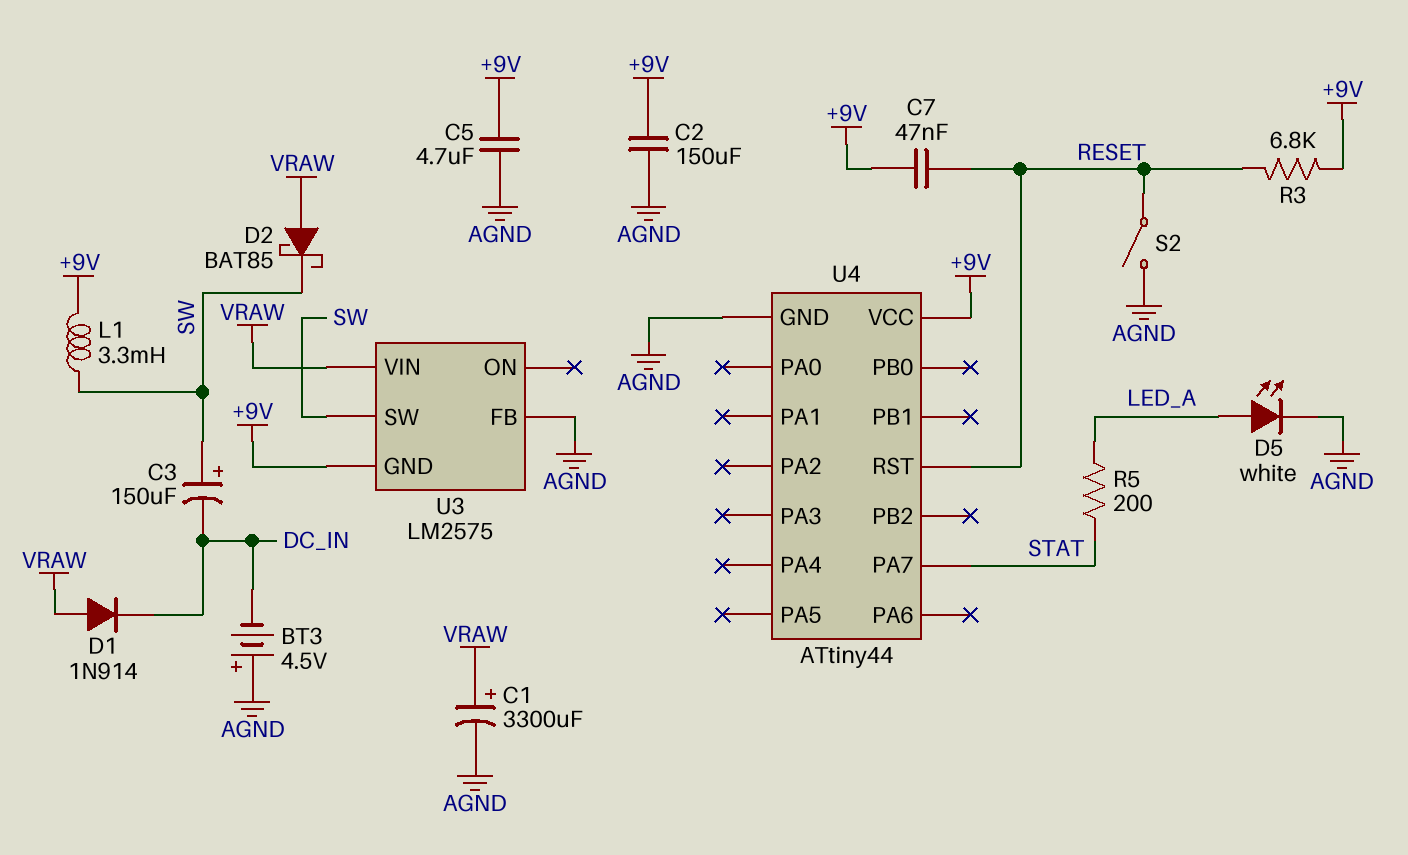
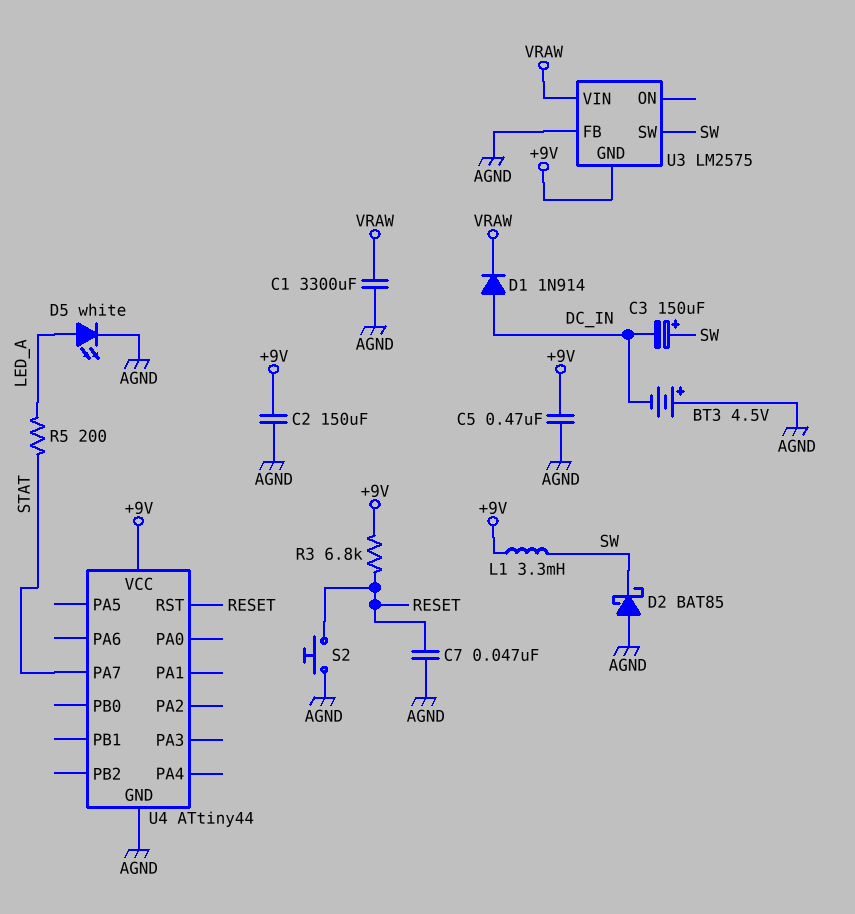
C1: 3300uF (plus VRAW, minus AGND) -> 3300uF (AGND, VRAW)
C5: 4.7uF (+9V, AGND) -> 470nF (+9V, AGND)
C7: 47nF (+9V, RESET) -> 47nF (AGND, RESET)
D1: diode 1N914 (A VRAW, K DC_IN) -> diode 1N914 (A DC_IN, K VRAW)
D2: schottky BAT85 (A VRAW, K SW) -> schottky BAT85 (A AGND, K SW)
S2: switch (AGND, RESET) -> button (AGND, RESET)

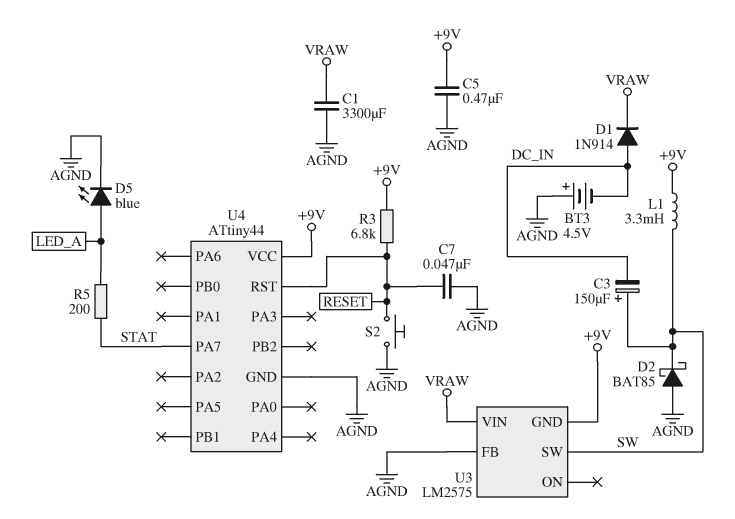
C2: 150uF (+9V, AGND) -> none
D5: LED white (A LED_A, K AGND) -> LED blue (A LED_A, K AGND)

